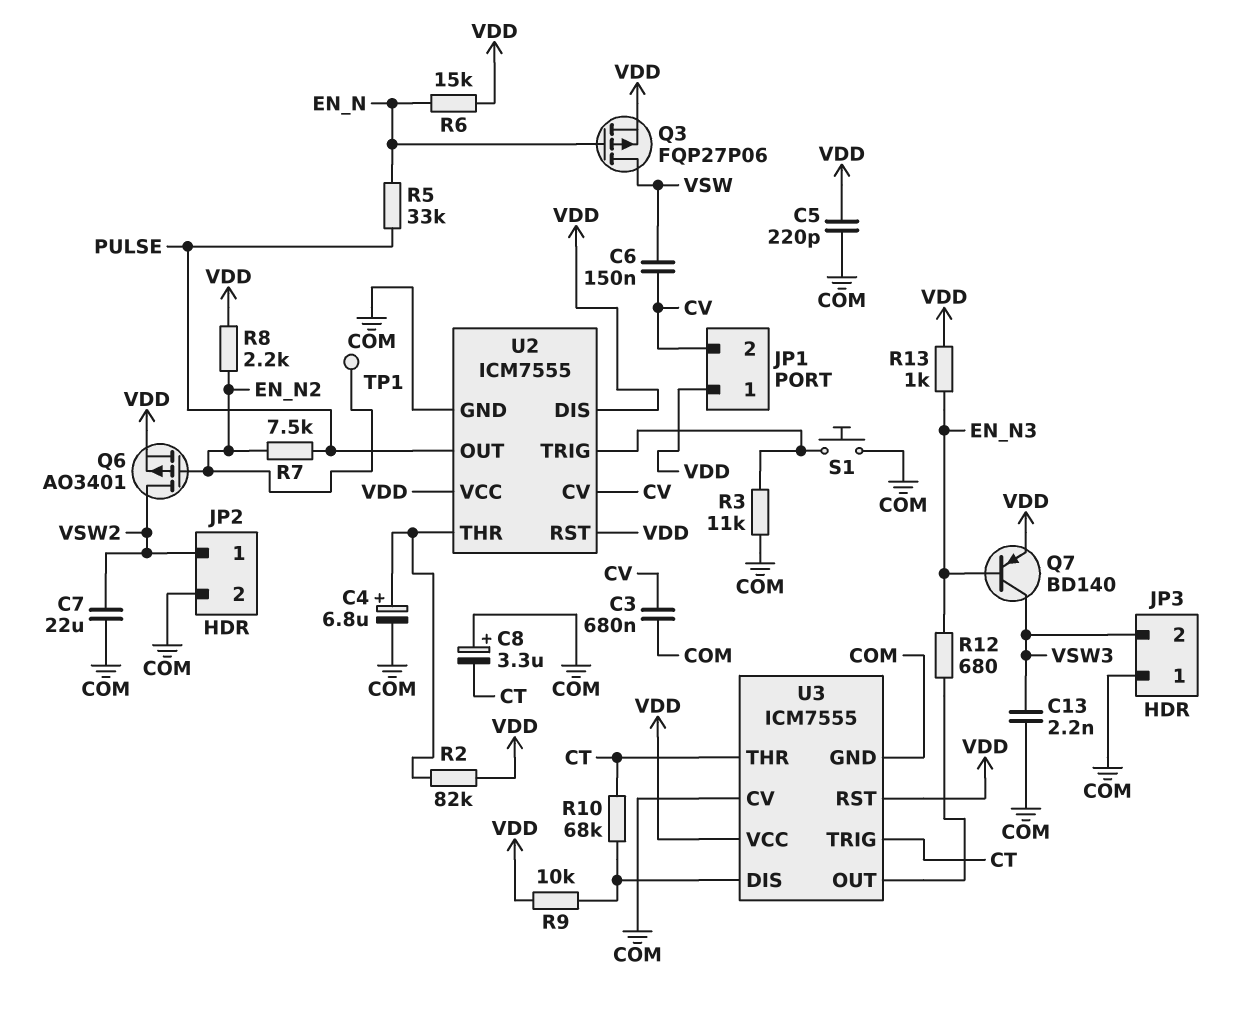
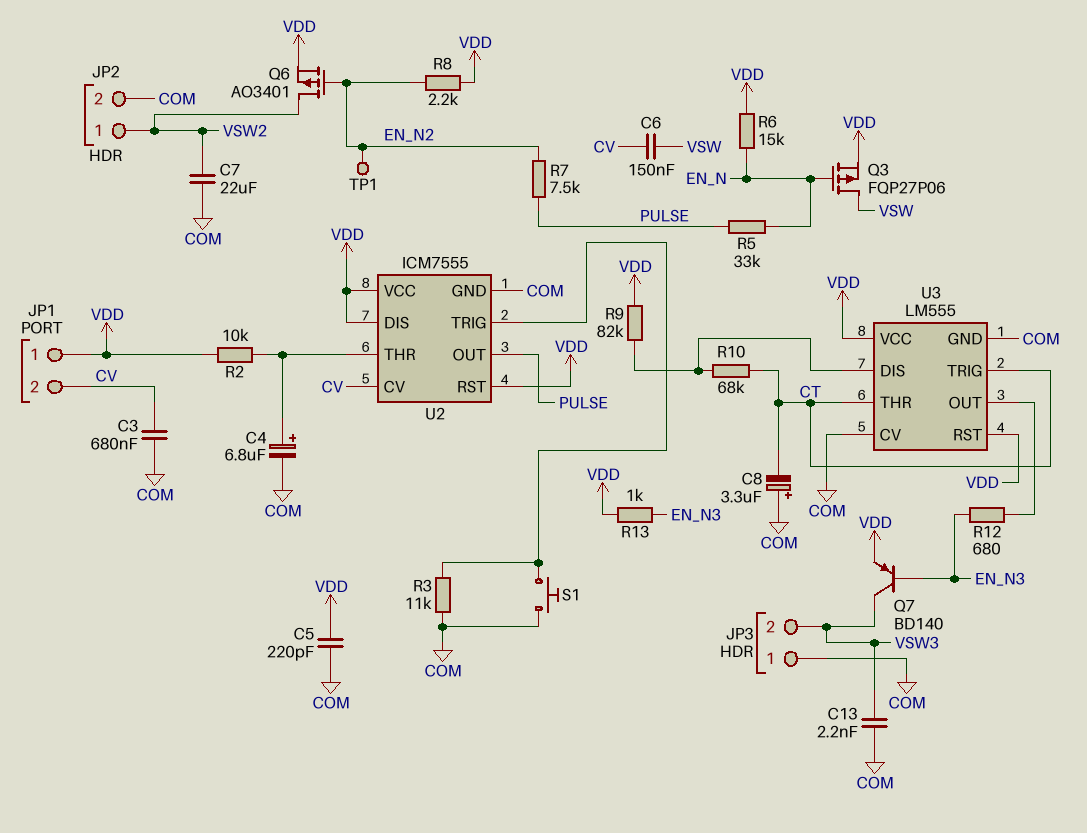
R2: 82k (U2/THR, VDD) -> 10k (U2/THR, VDD)
R9: 10k (U3/DIS, VDD) -> 82k (U3/DIS, VDD)
U3: ICM7555 -> LM555

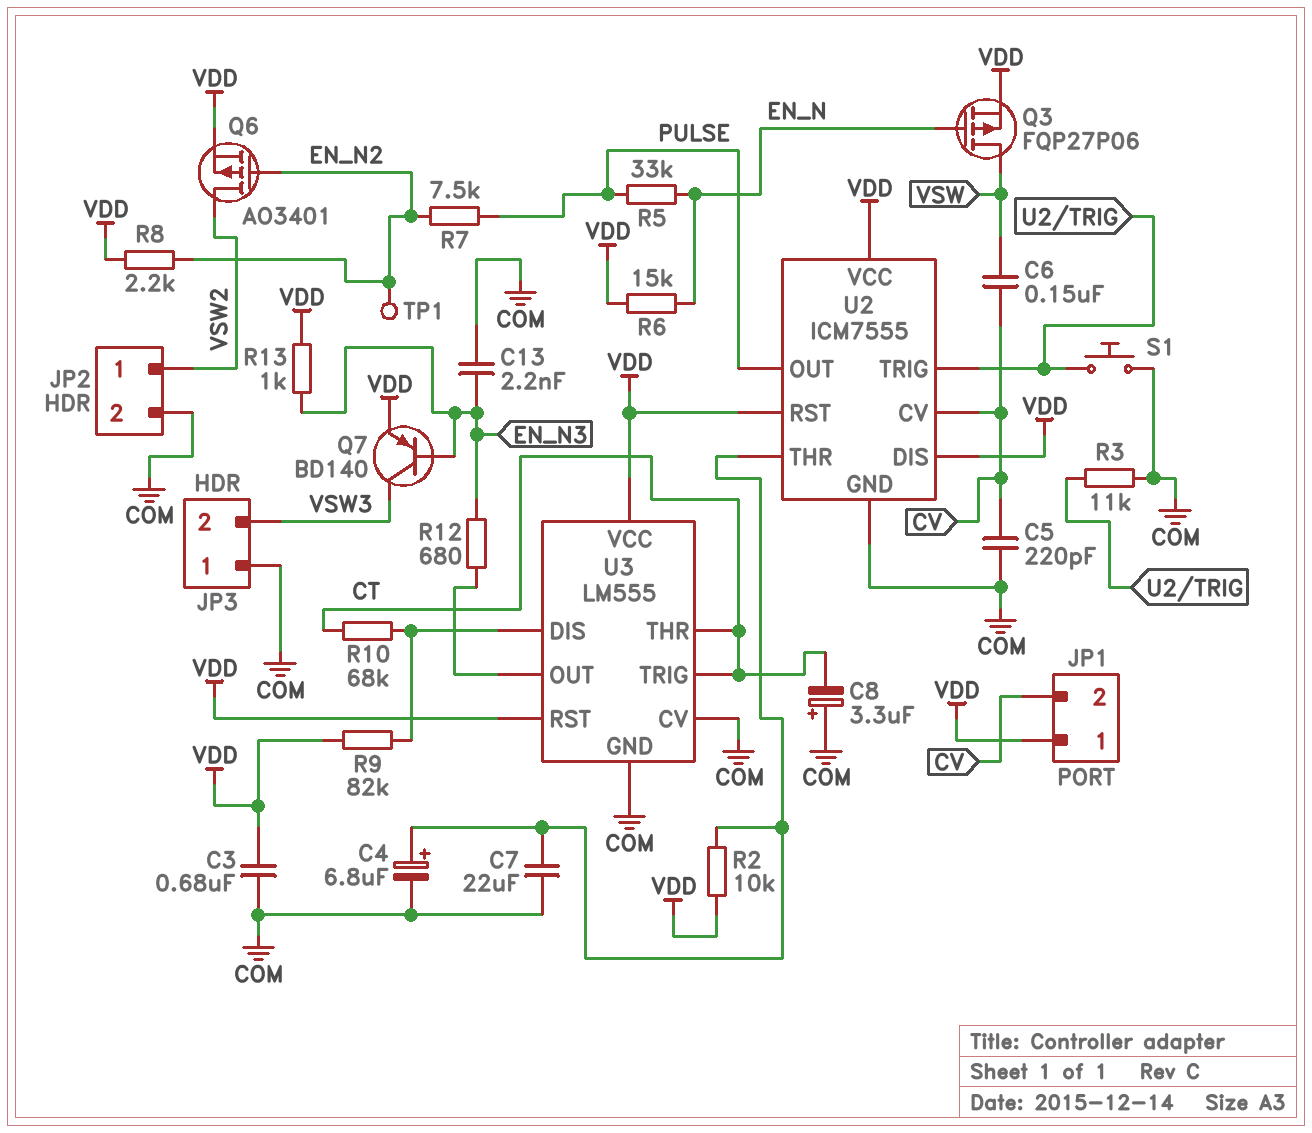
C3: 680nF (COM, CV) -> 680nF (COM, VDD)
C5: 220pF (COM, VDD) -> 220pF (COM, CV)
C7: 22uF (COM, VSW2) -> 22uF (COM, U2/THR)
C13: 2.2nF (COM, VSW3) -> 2.2nF (COM, EN_N3)

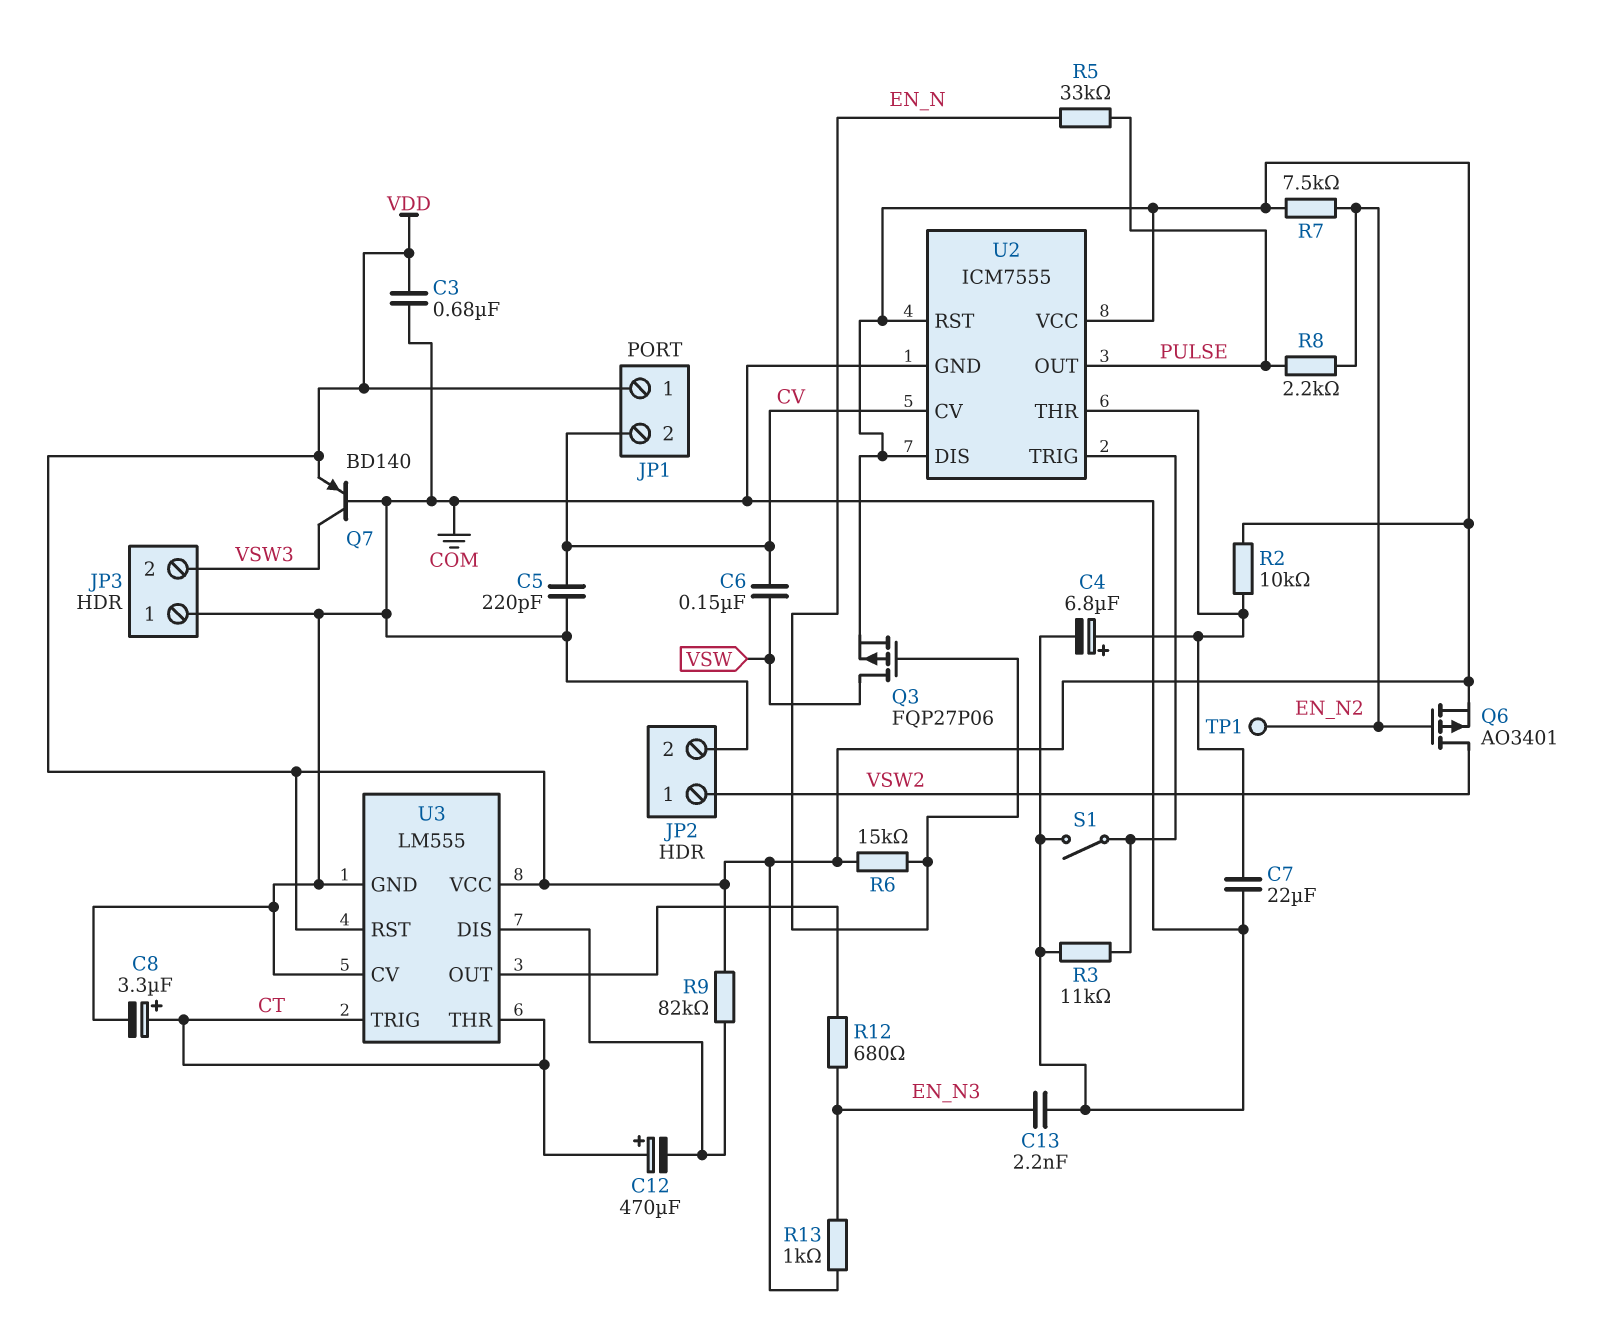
C8: 3.3uF (plus COM, minus CT) -> 3.3uF (plus CT, minus COM)
C12: none -> 470uF (plus CT, minus U3/DIS)
Q7: PNP BD140 (B EN_N3, C VSW3, E VDD) -> PNP BD140 (B COM, C VSW3, E VDD)
R7: 7.5k (EN_N2, PULSE) -> 7.5k (EN_N2, VDD)
R8: 2.2k (EN_N2, VDD) -> 2.2k (EN_N2, PULSE)
R10: 68k (CT, U3/DIS) -> none
S1: button (COM, U2/TRIG) -> switch (COM, U2/TRIG)

